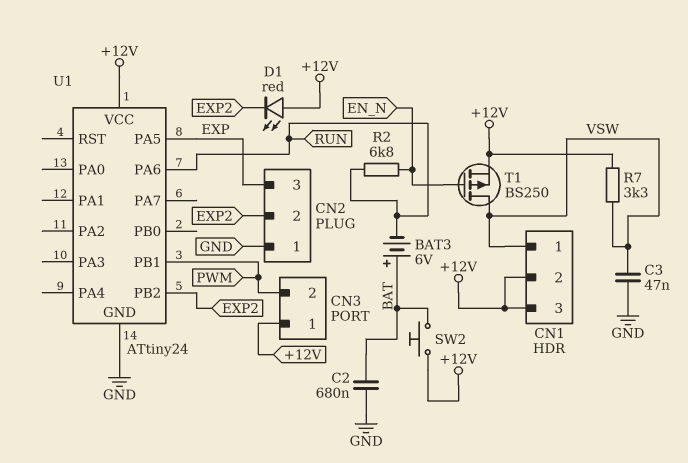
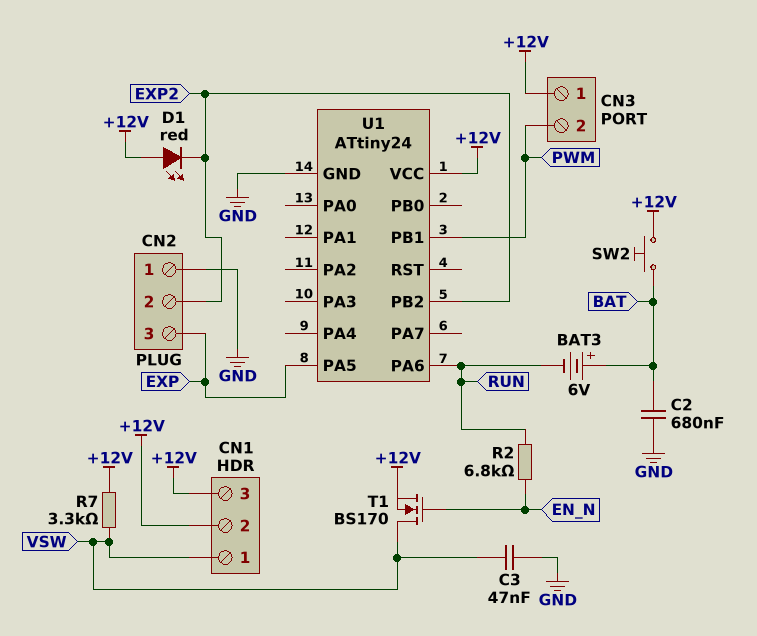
T1: PMOS BS250 (G EN_N, D VSW, S +12V) -> NMOS BS170 (G EN_N, D VSW, S +12V)

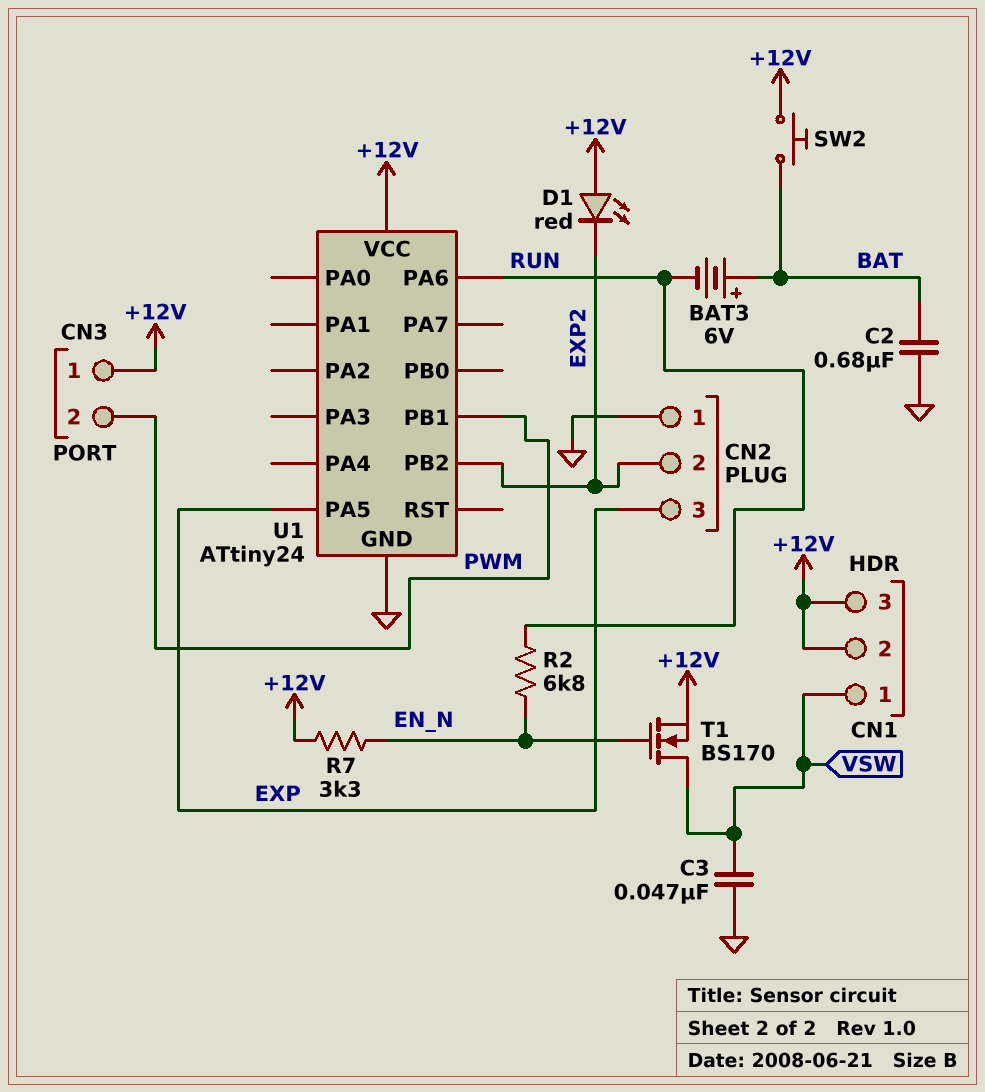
R7: 3.3k (+12V, VSW) -> 3.3k (+12V, EN_N)

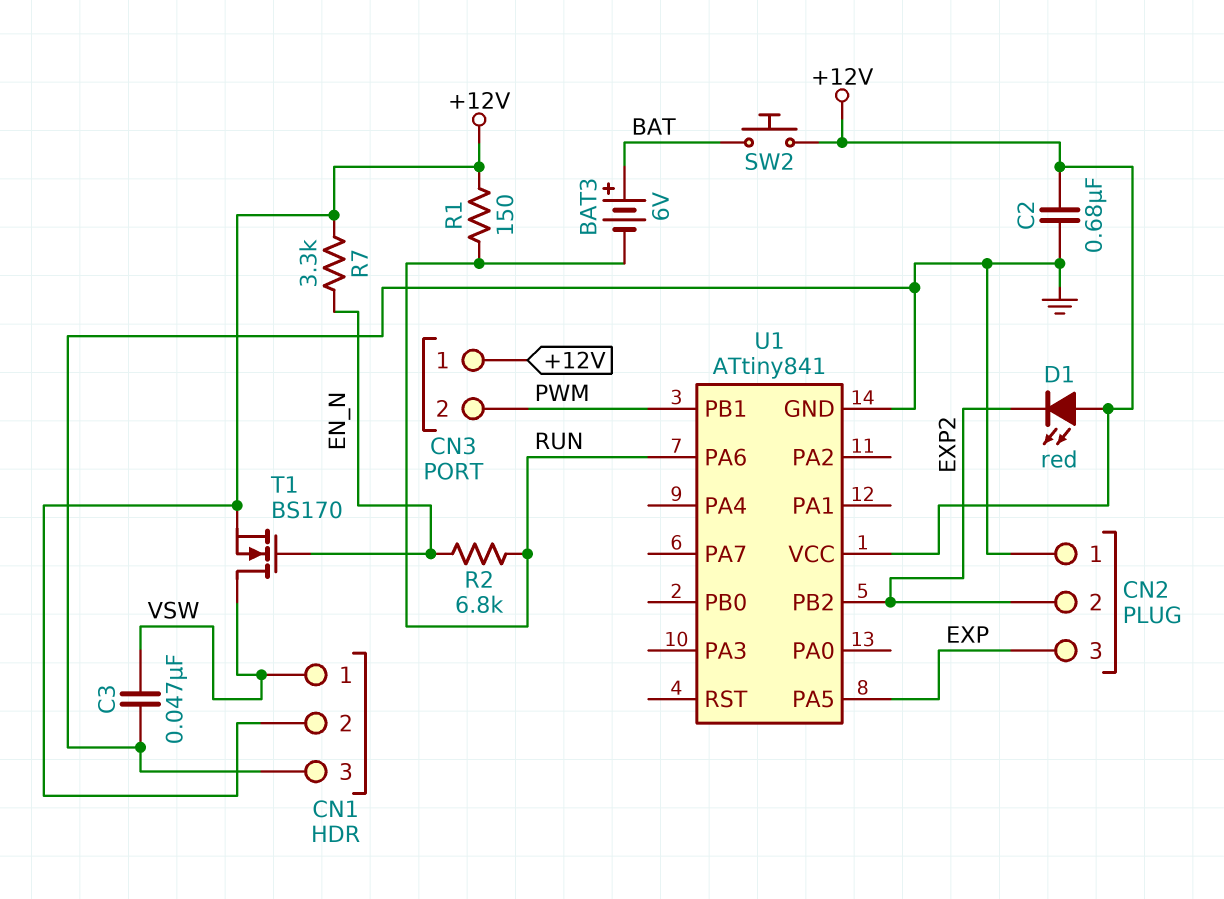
C2: 680nF (BAT, GND) -> 680nF (+12V, GND)
CN1 pin 3: +12V -> GND
R1: none -> 150 (+12V, RUN)
U1: ATtiny24 -> ATtiny841

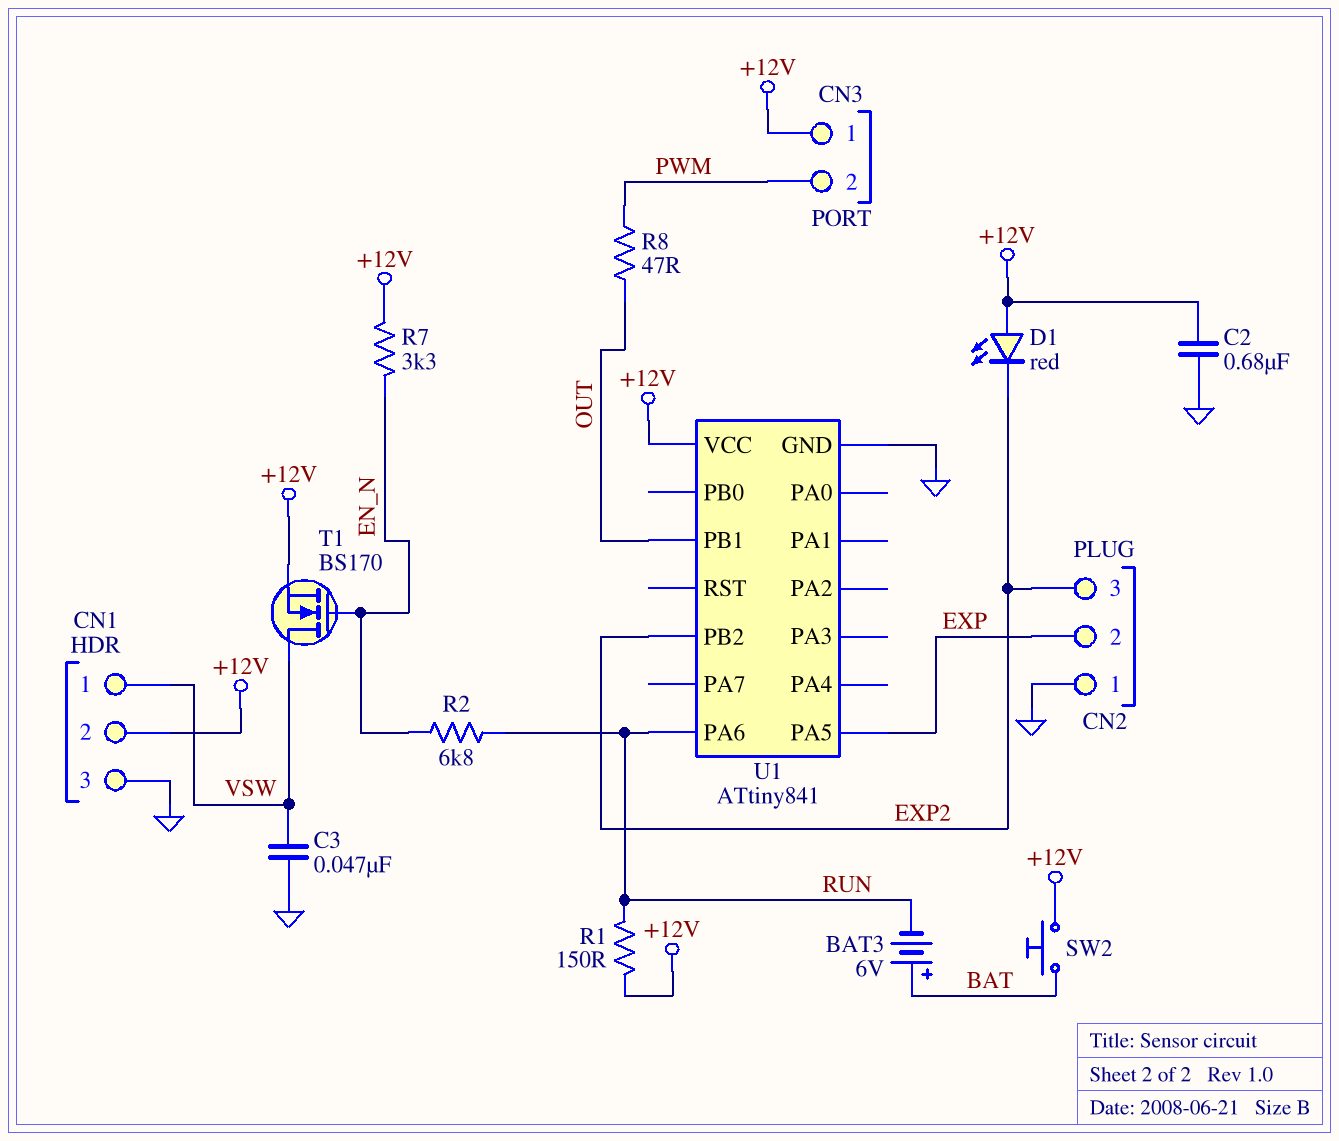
CN2 pin 2: EXP2 -> EXP
CN2 pin 3: EXP -> EXP2
R8: none -> 47 (OUT, PWM)
U1 pin PB1: PWM -> OUT

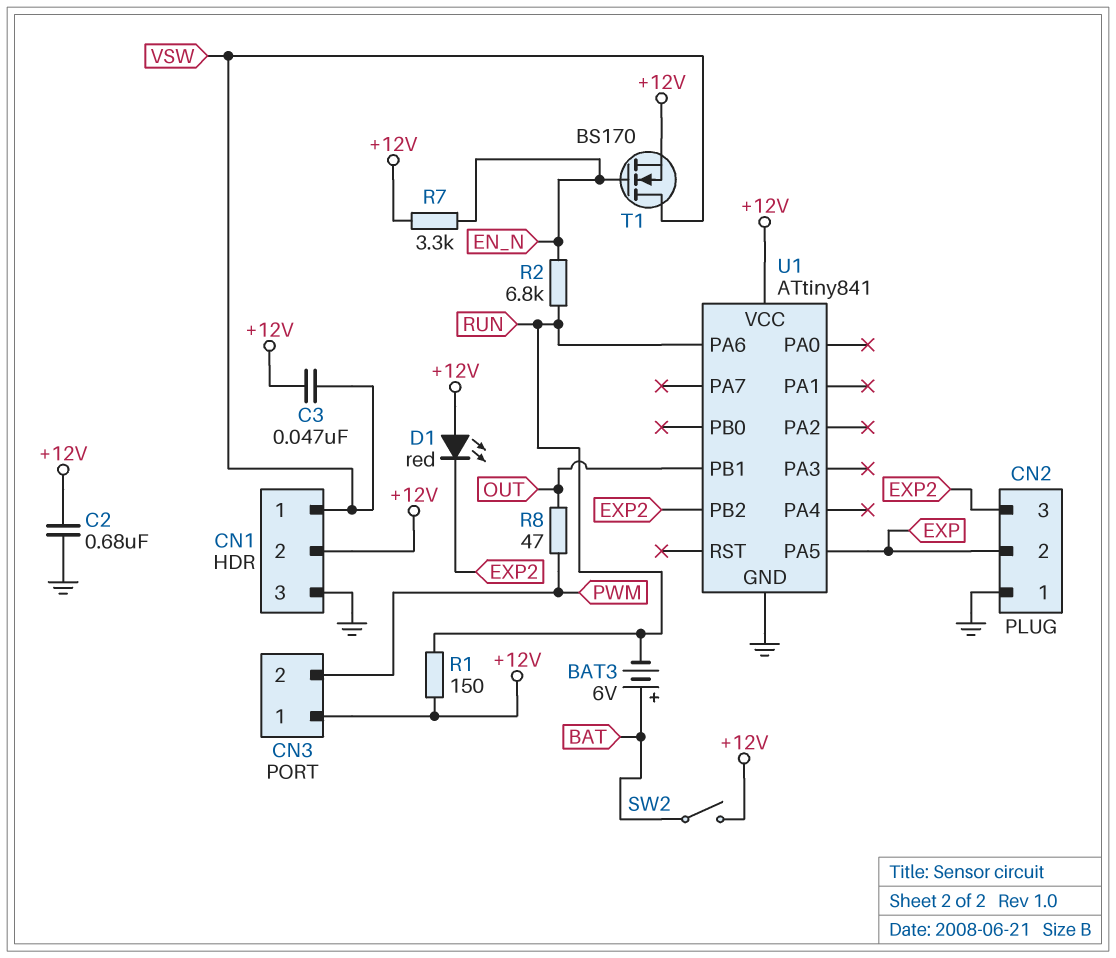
C3: 47nF (GND, VSW) -> 47nF (+12V, VSW)
SW2: button (+12V, BAT) -> switch (+12V, BAT)

